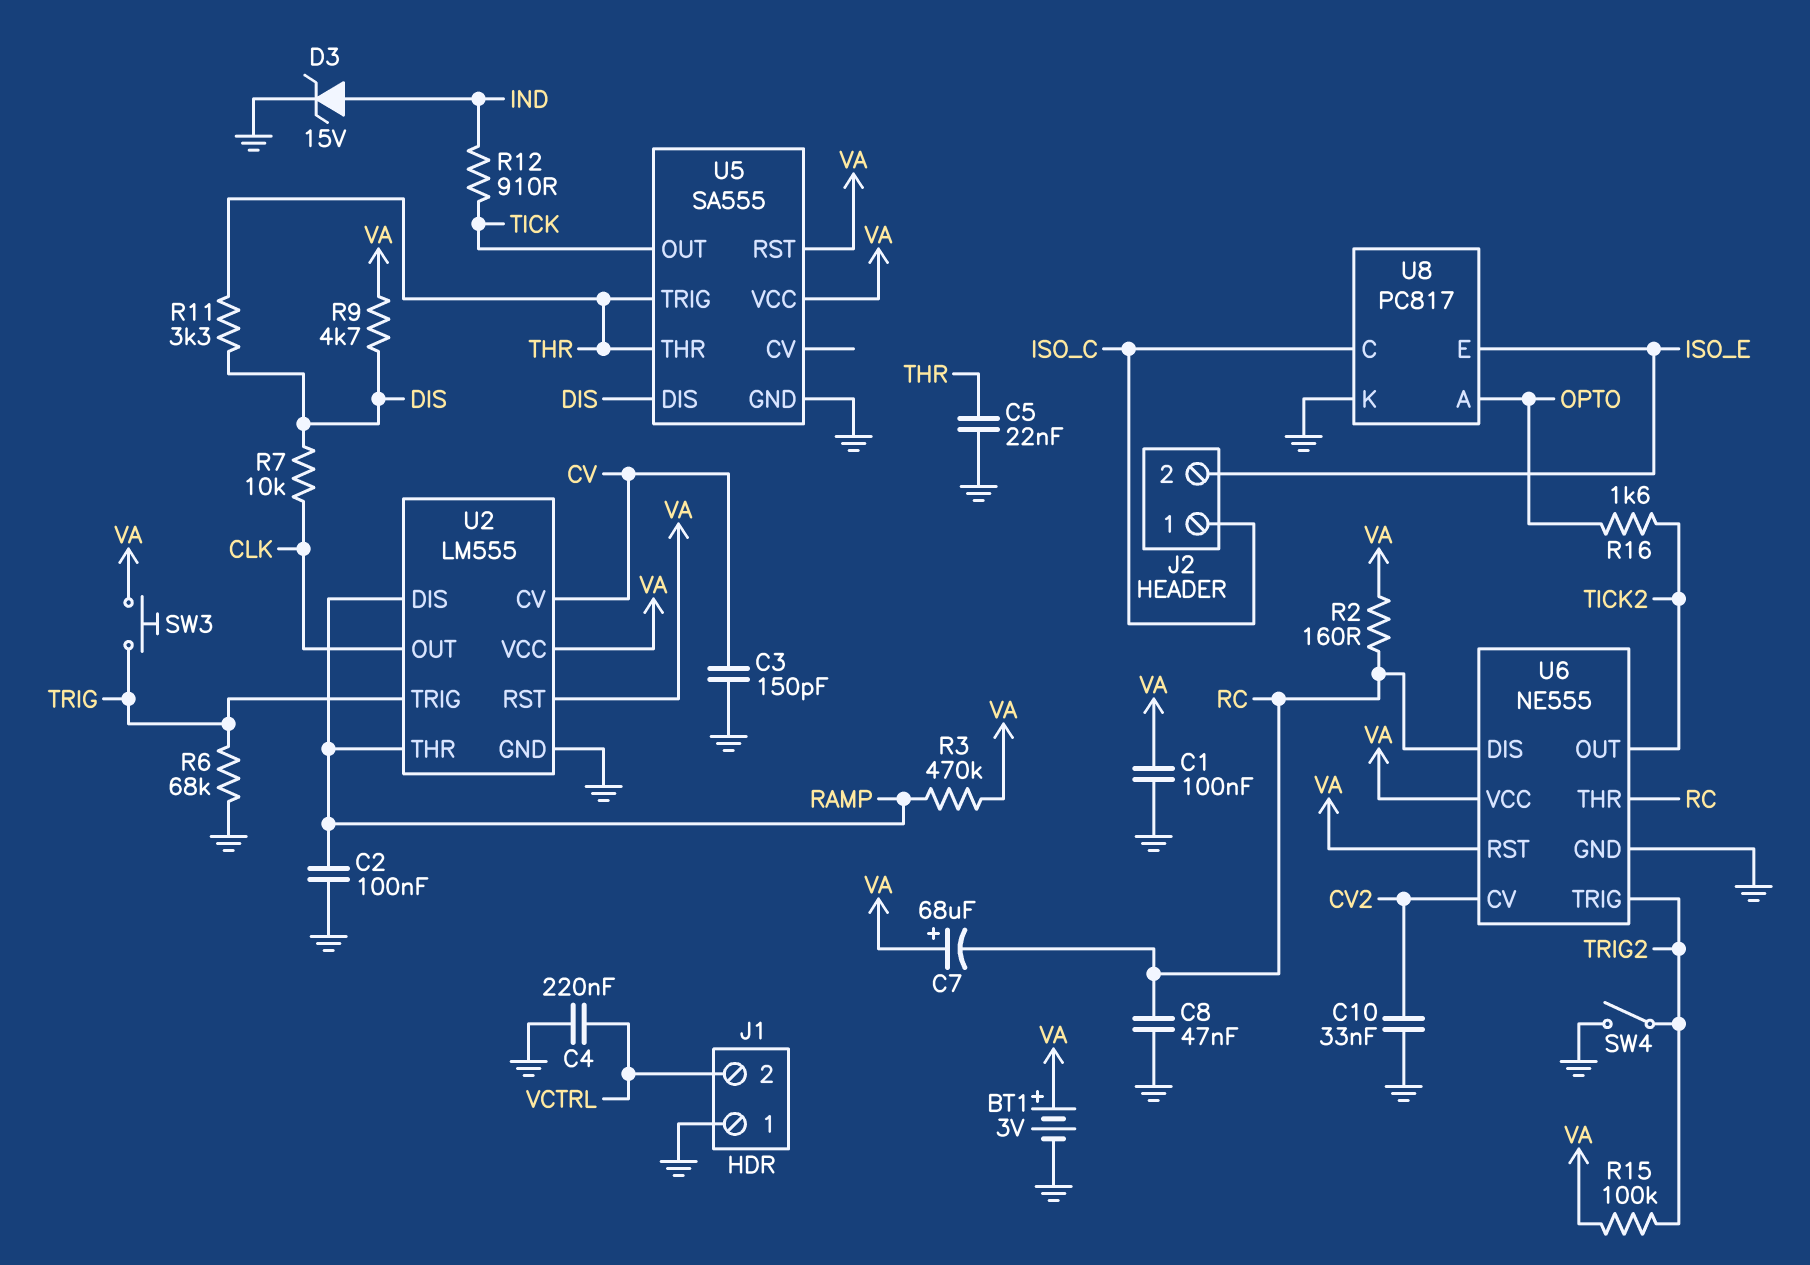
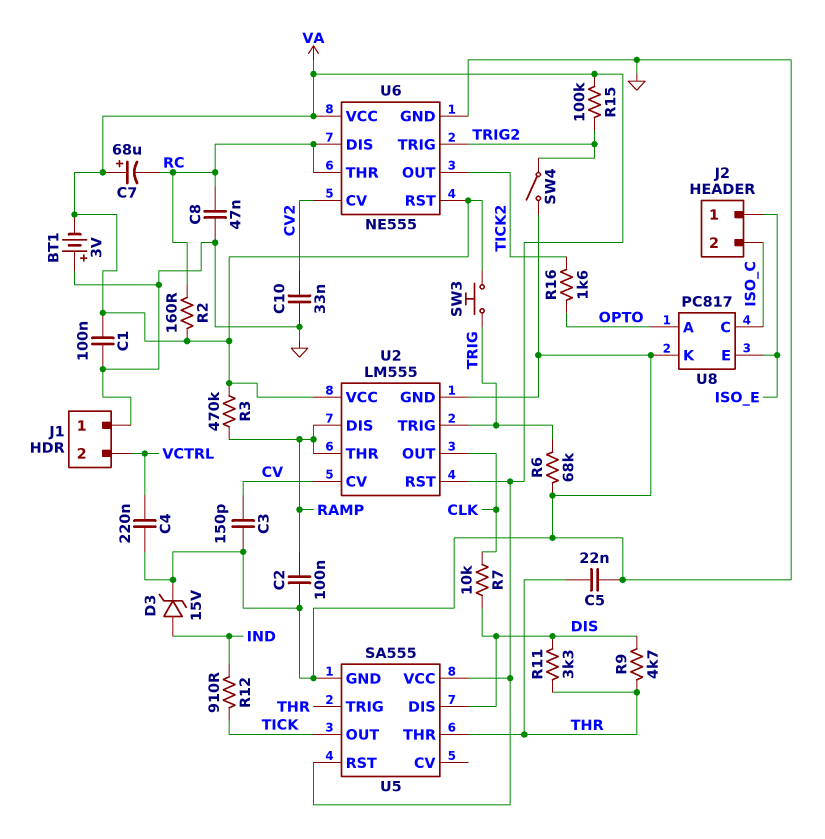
BT1: 3V (plus VA, minus GND) -> 3V (plus GND, minus VA)
J2 pin 1: ISO_C -> ISO_E
J2 pin 2: ISO_E -> ISO_C
R9: 4.7k (DIS, VA) -> 4.7k (DIS, THR)

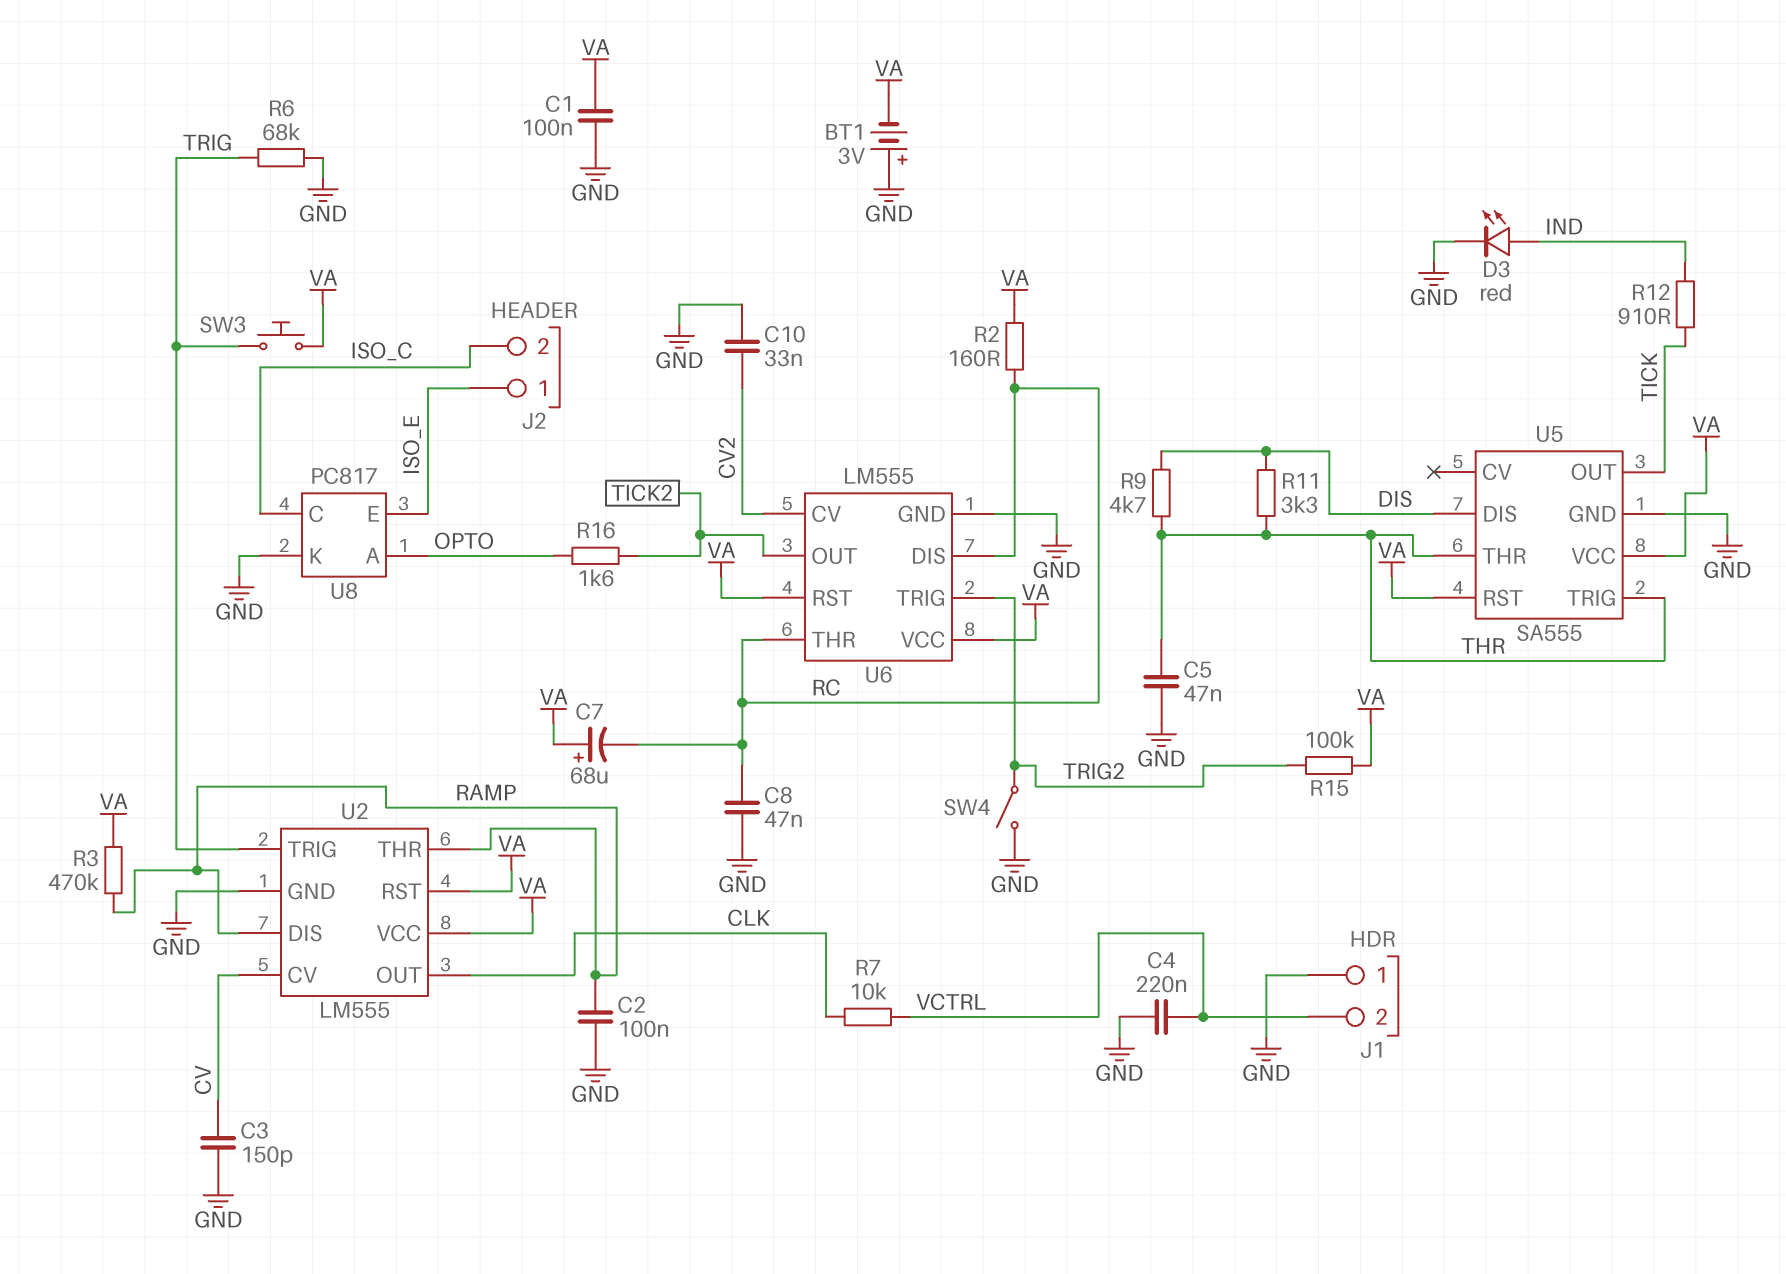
C5: 22nF (GND, THR) -> 47nF (GND, THR)
D3: zener 15V (A IND, K GND) -> LED red (A IND, K GND)
R7: 10k (CLK, DIS) -> 10k (CLK, VCTRL)
U6: NE555 -> LM555

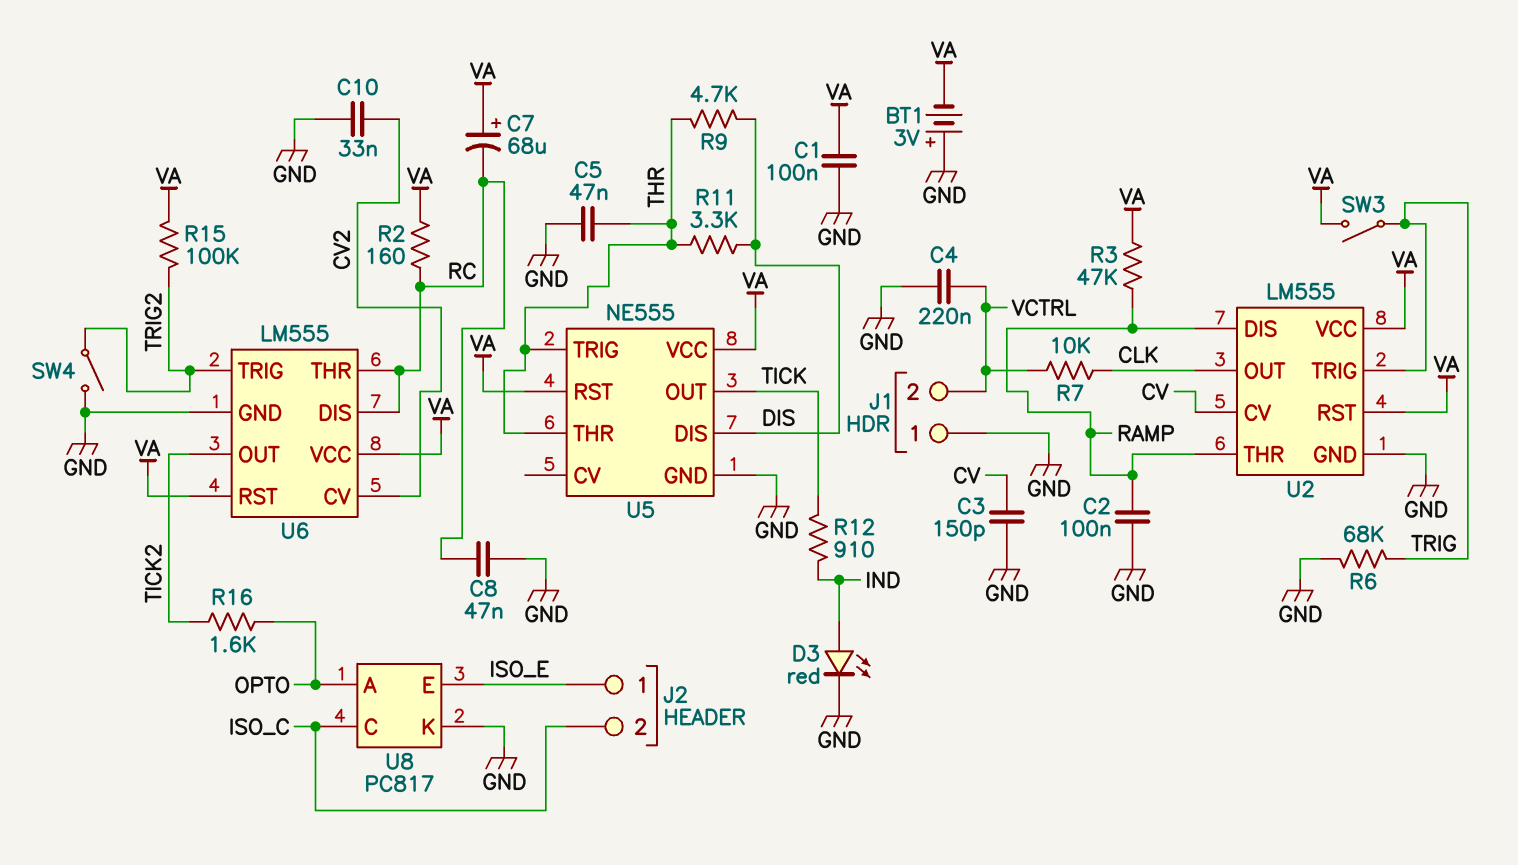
R3: 470k (RAMP, VA) -> 47k (RAMP, VA)
SW3: button (TRIG, VA) -> switch (TRIG, VA)
U5: SA555 -> NE555

